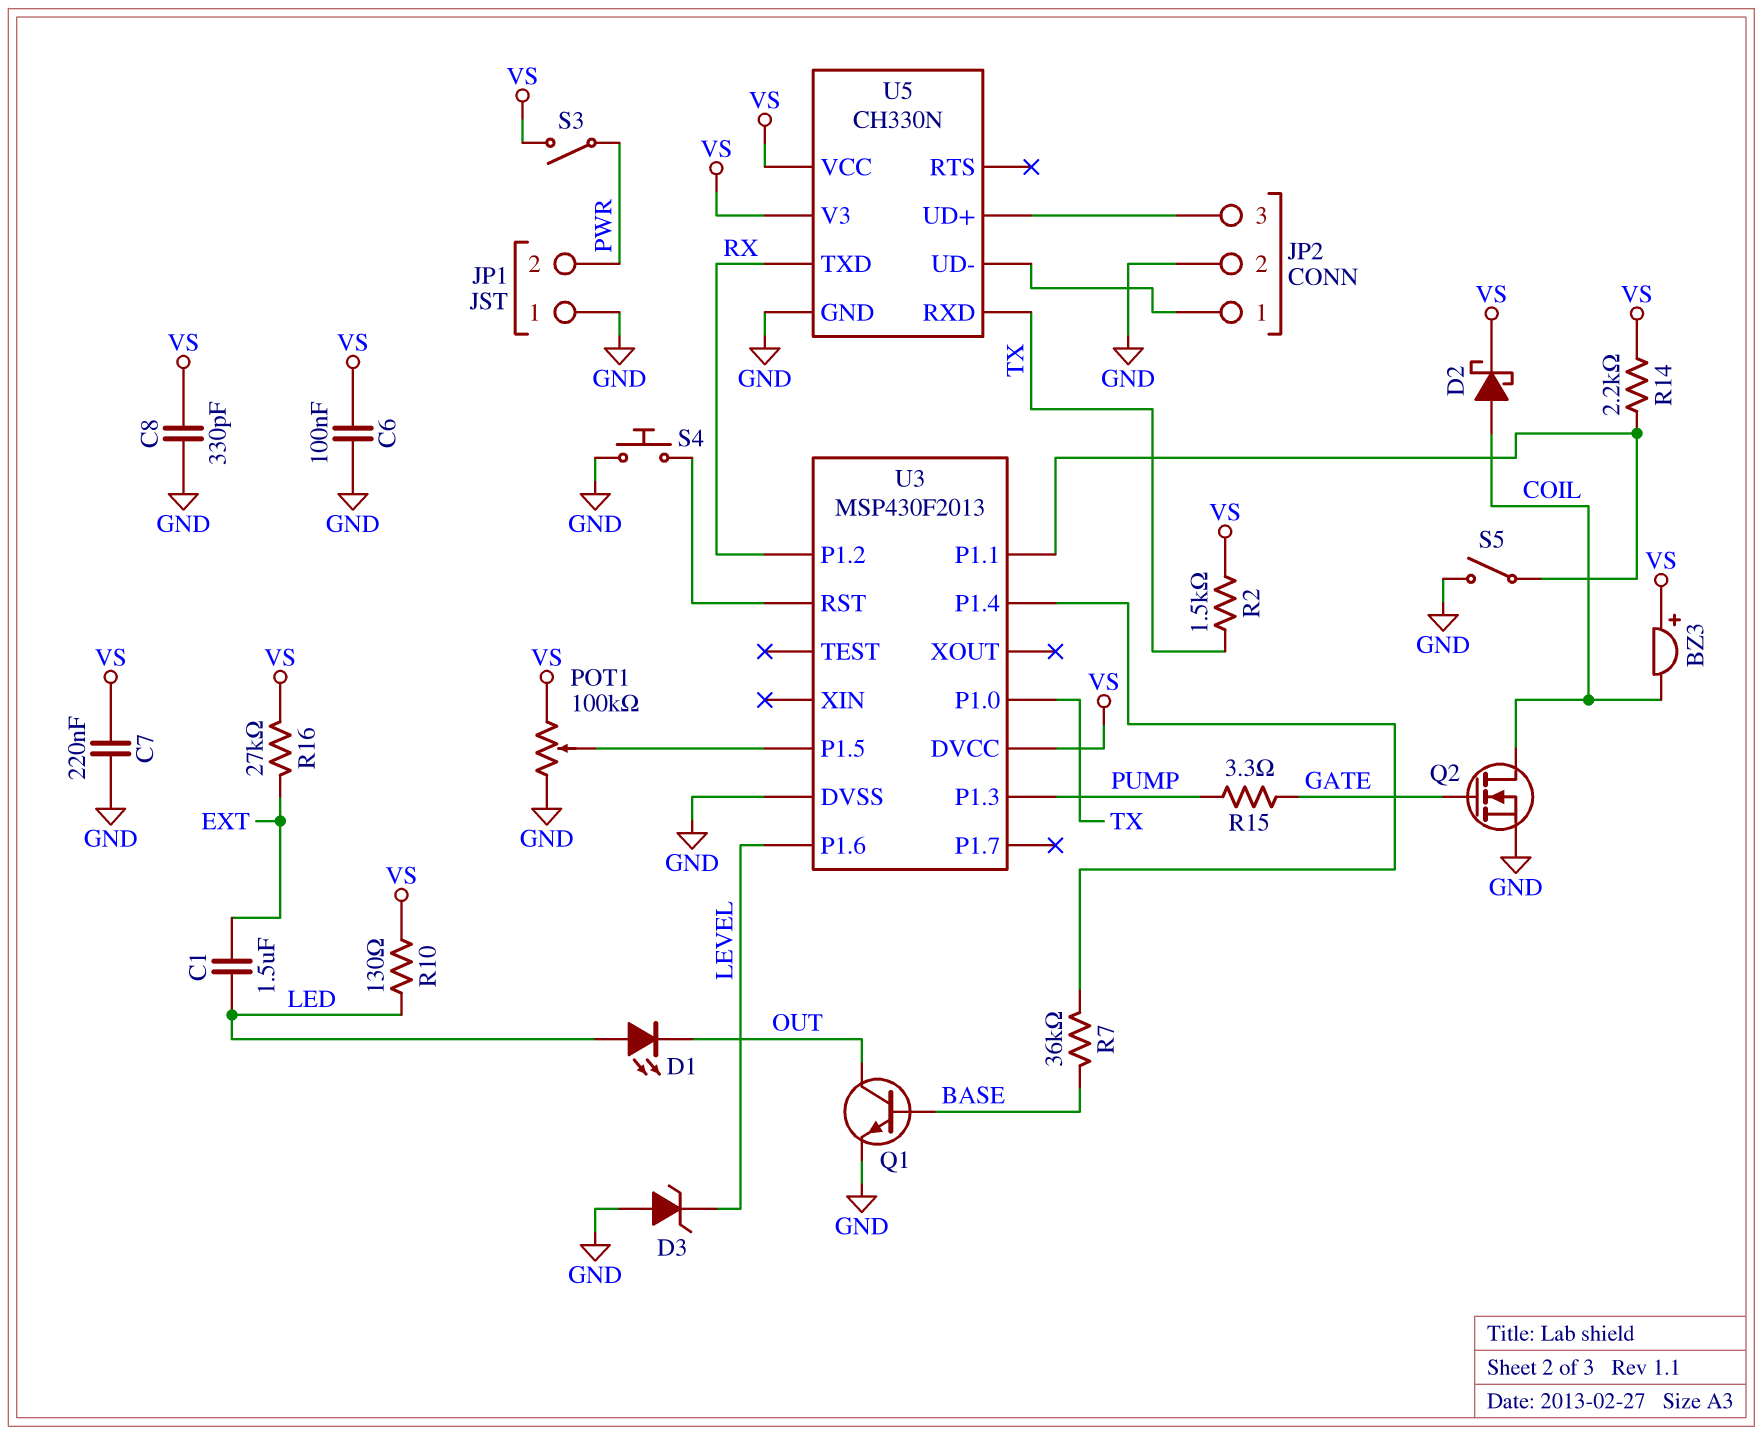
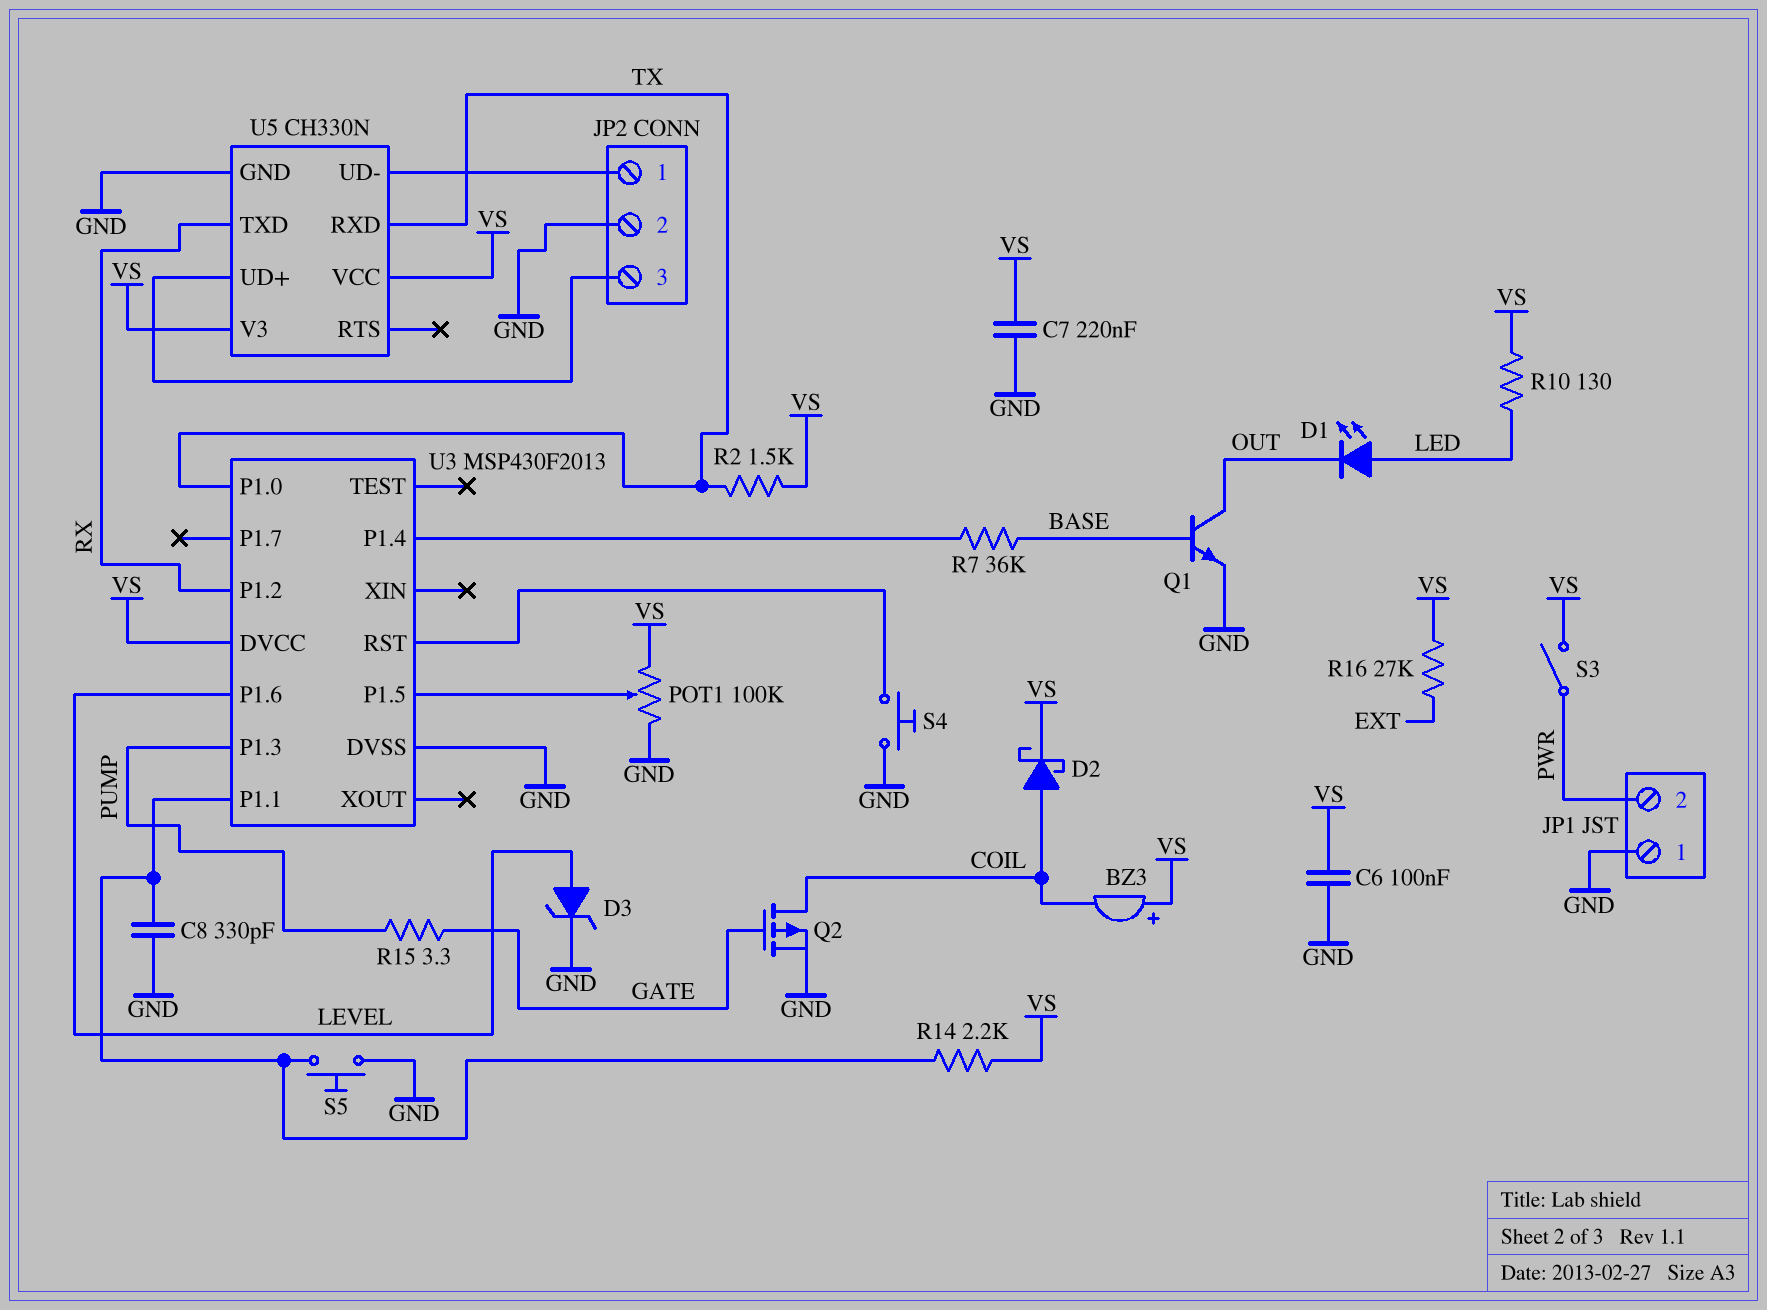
C1: 1.5uF (EXT, LED) -> none
C8: 330pF (GND, VS) -> 330pF (GND, U3/P1.1)
D3: zener (A GND, K LEVEL) -> zener (A LEVEL, K GND)
Q2: NMOS (G GATE, D COIL, S GND) -> PMOS (G GATE, D COIL, S GND)
S5: switch (GND, U3/P1.1) -> button (GND, U3/P1.1)

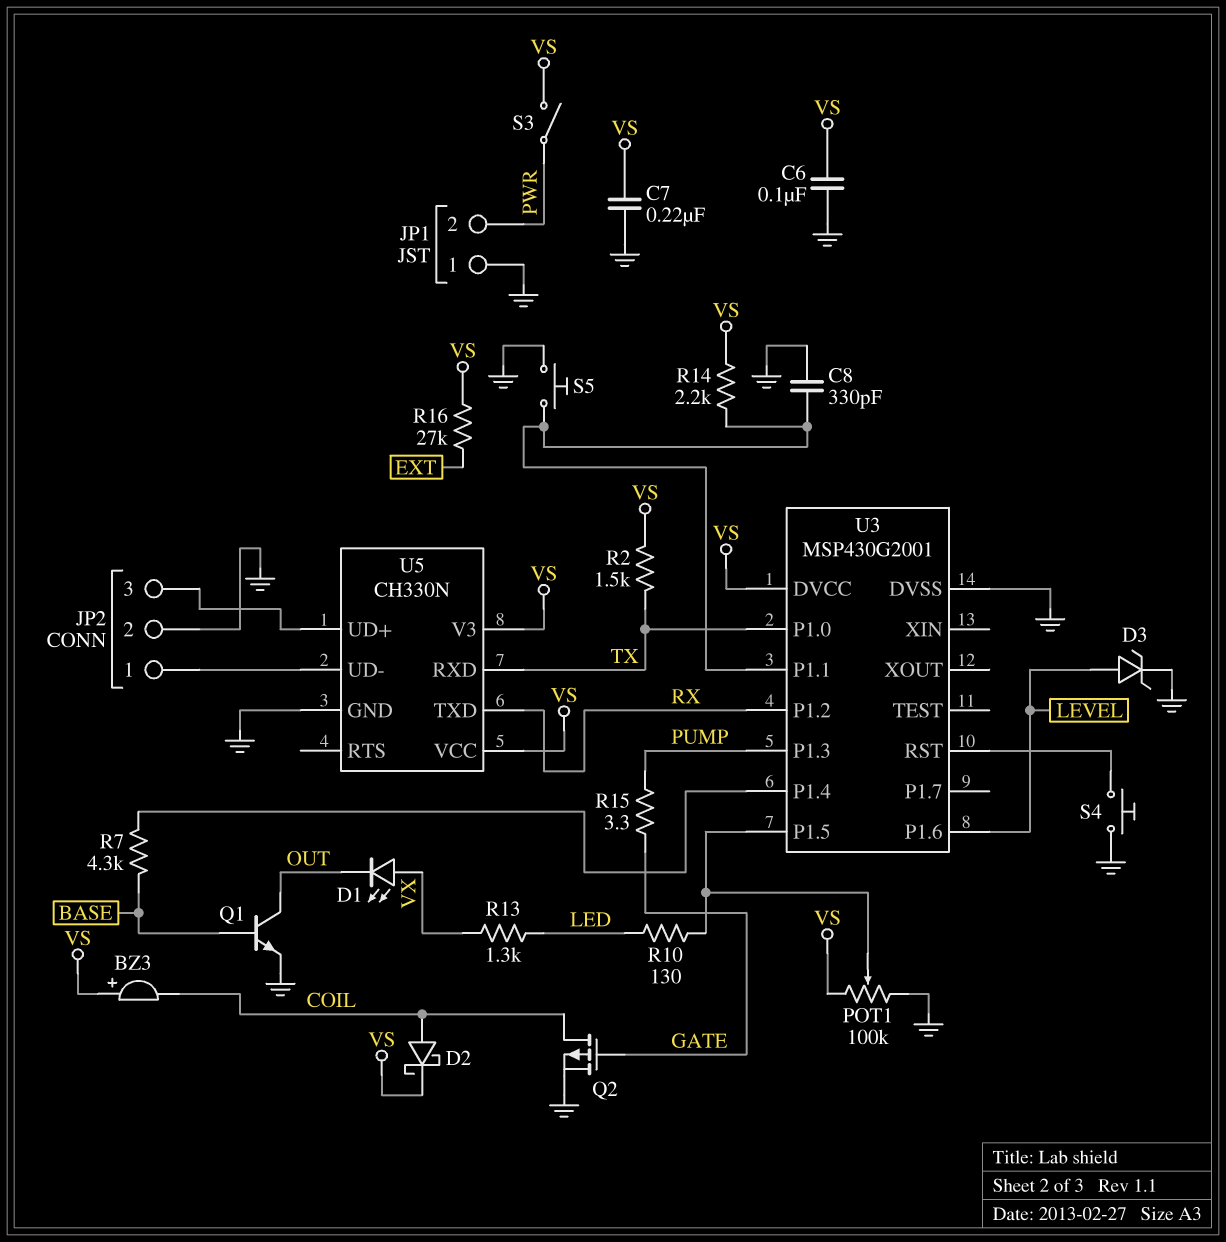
D1: LED (A LED, K OUT) -> LED (A VX, K OUT)
R7: 36k (BASE, U3/P1.4) -> 4.3k (BASE, U3/P1.4)
R10: 130 (LED, VS) -> 130 (LED, U3/P1.5)
R13: none -> 1.3k (LED, VX)
U3: MSP430F2013 -> MSP430G2001

